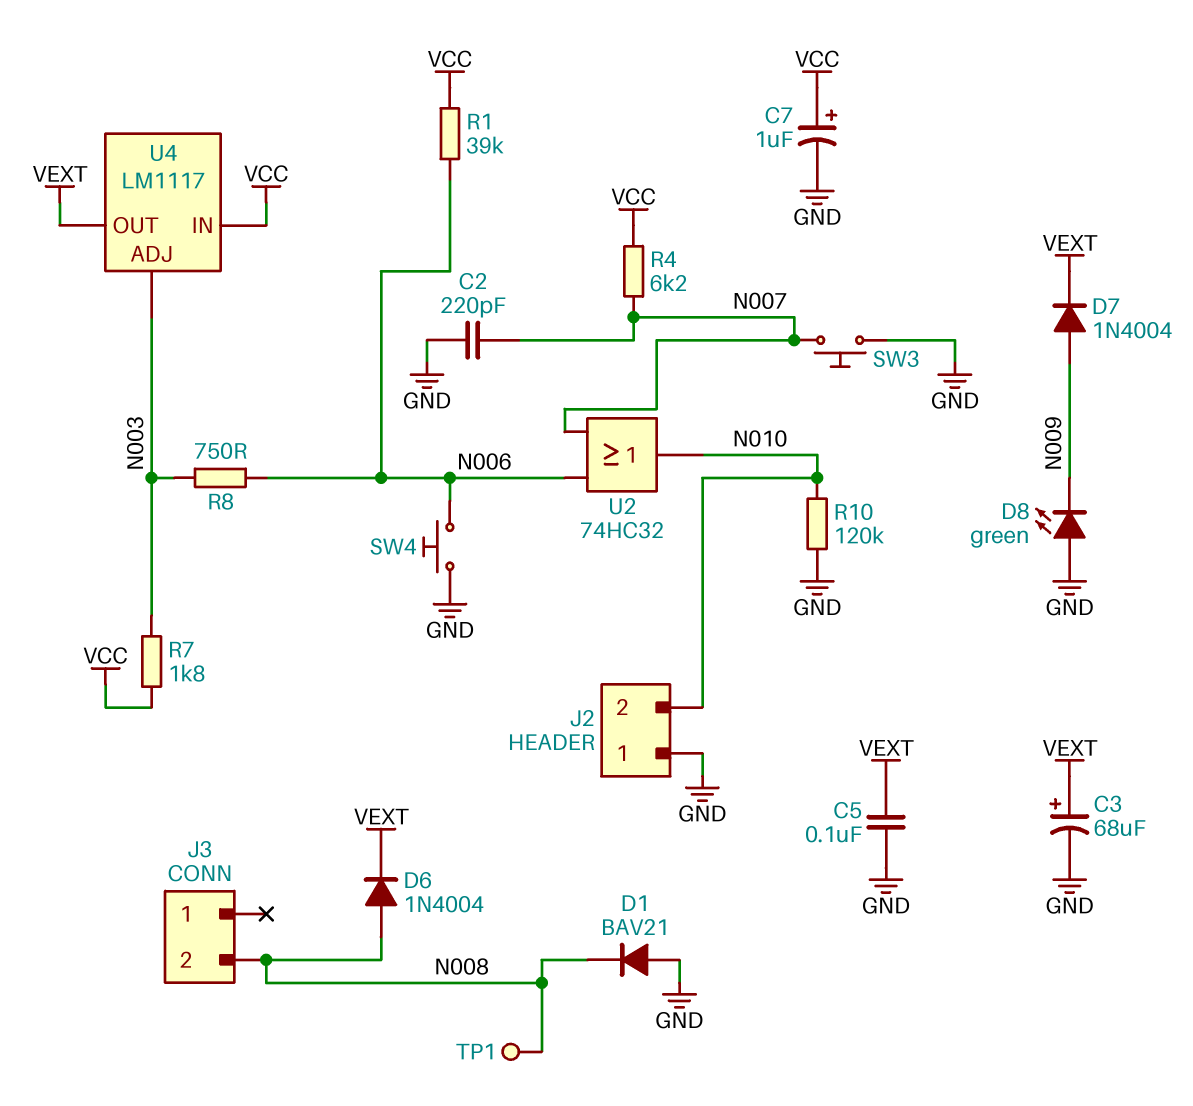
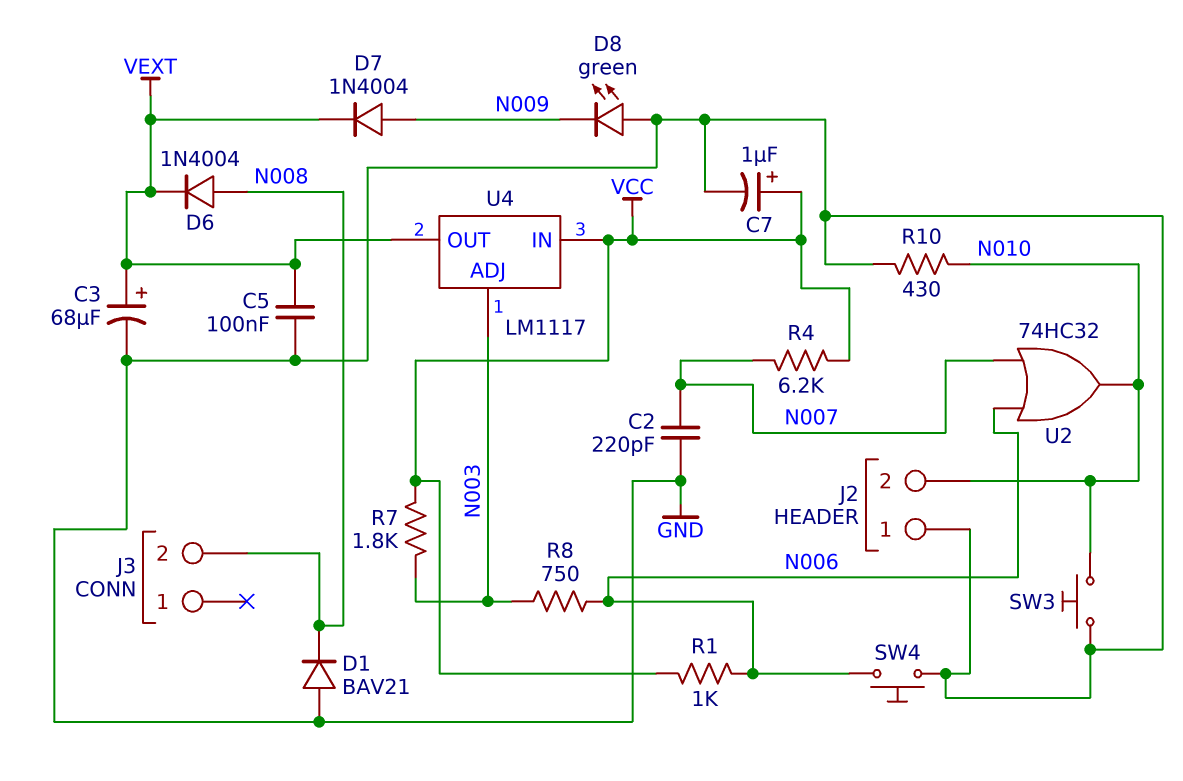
R1: 39k (N006, VCC) -> 1k (N006, VCC)
R10: 120k (GND, N010) -> 430 (GND, N010)
SW3: button (GND, N007) -> button (GND, N010)
TP1: test point (N008) -> none

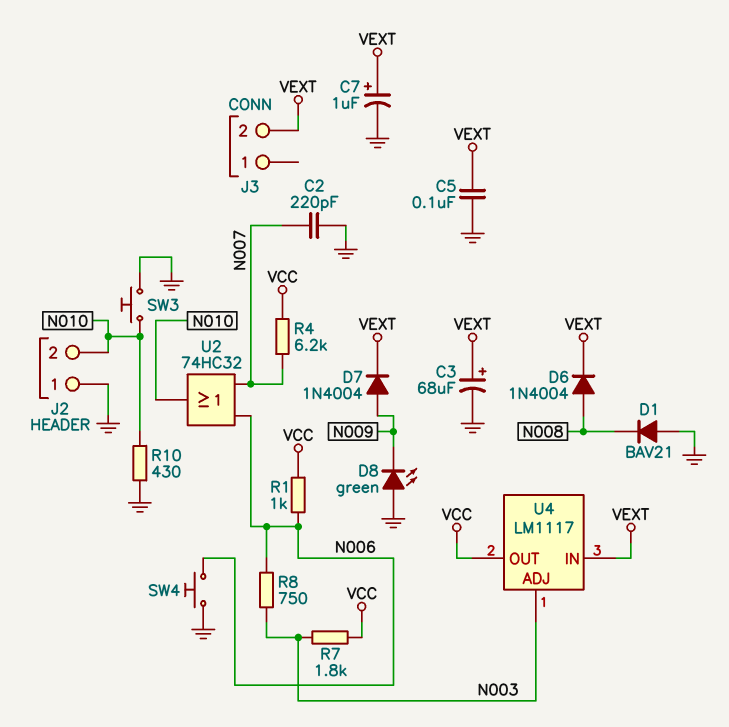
C7: 1uF (plus VCC, minus GND) -> 1uF (plus VEXT, minus GND)
J3 pin 2: N008 -> VEXT
U4 pin IN: VCC -> VEXT
U4 pin OUT: VEXT -> VCC

